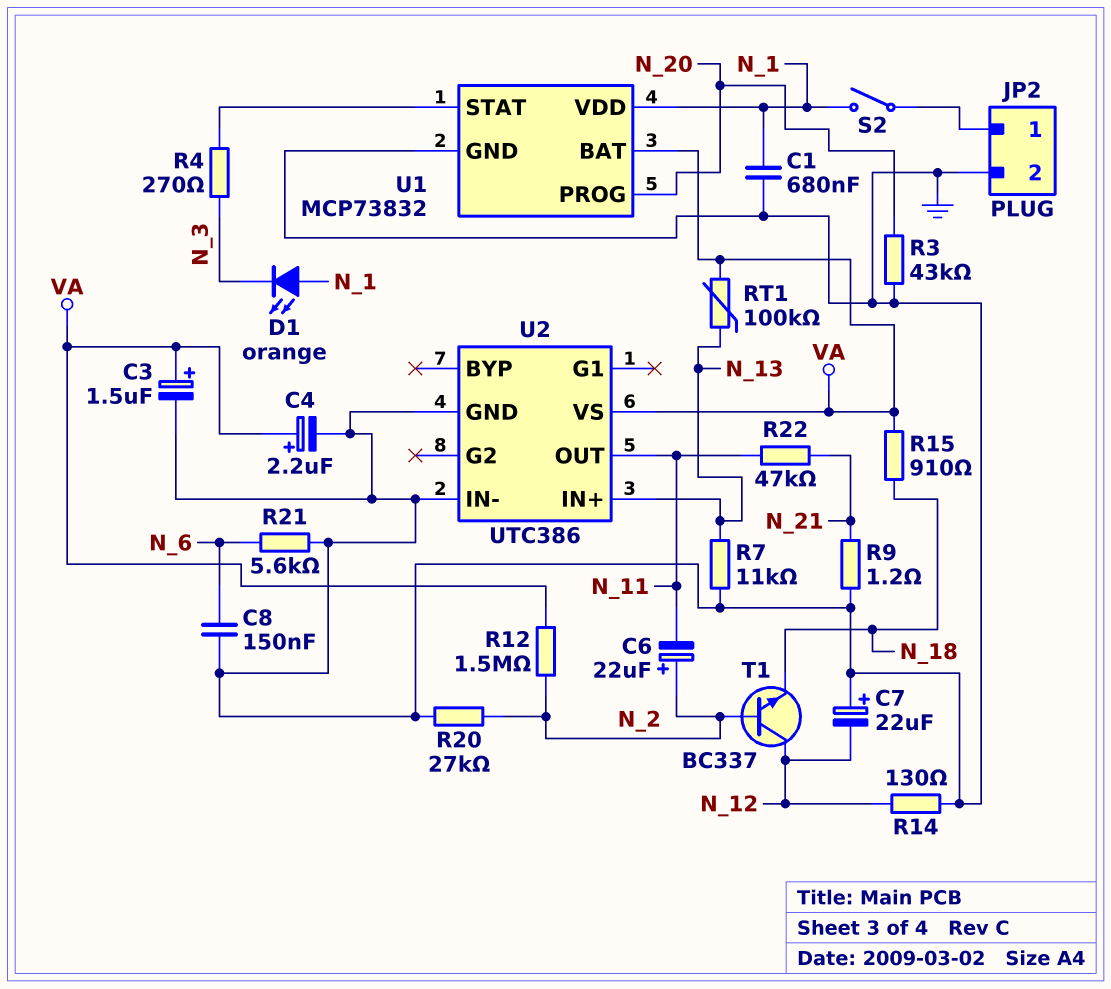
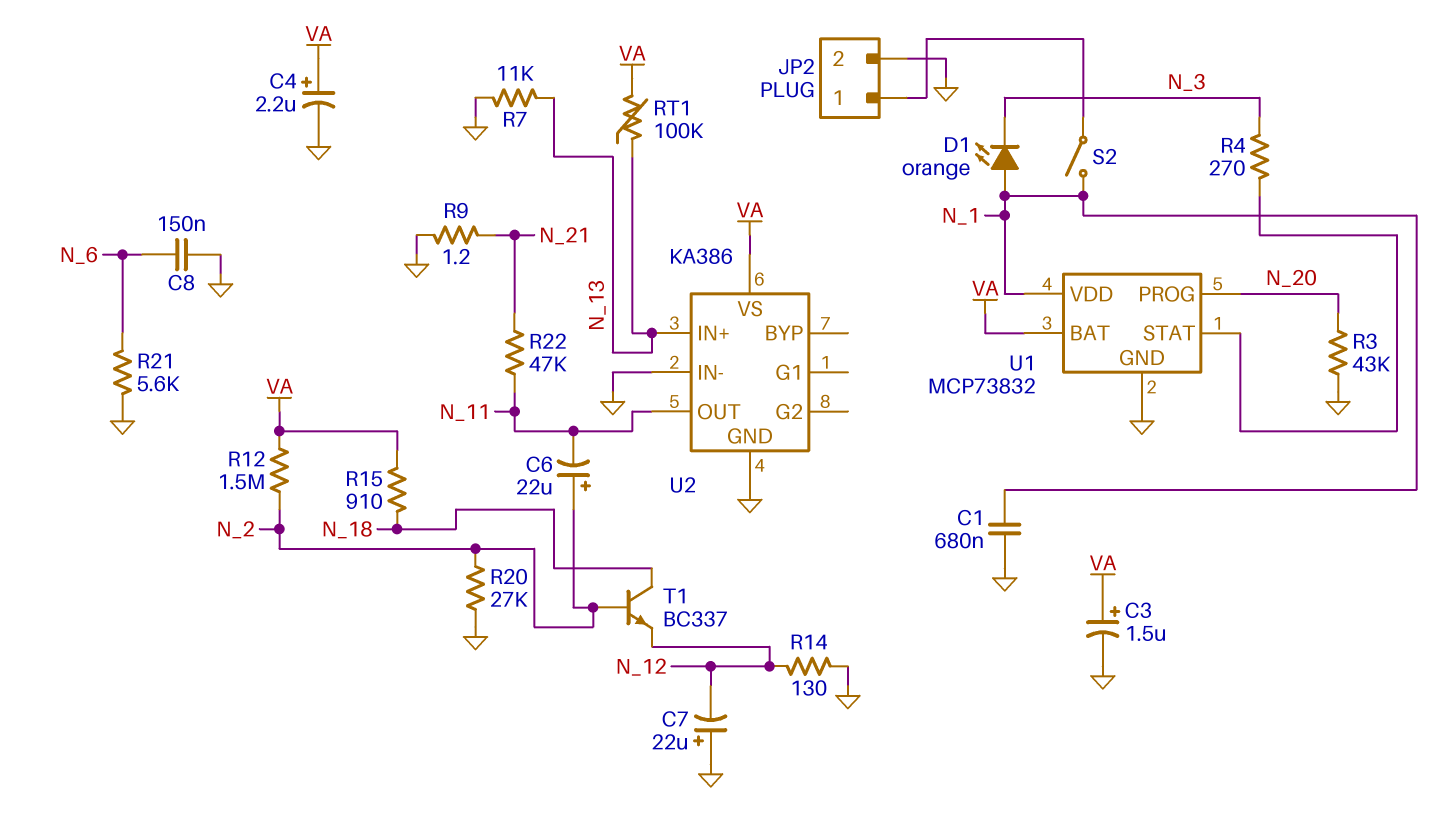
T1: NPN BC337 (B N_2, C N_12, E N_18) -> NPN BC337 (B N_2, C N_18, E N_12)
U2: UTC386 -> KA386

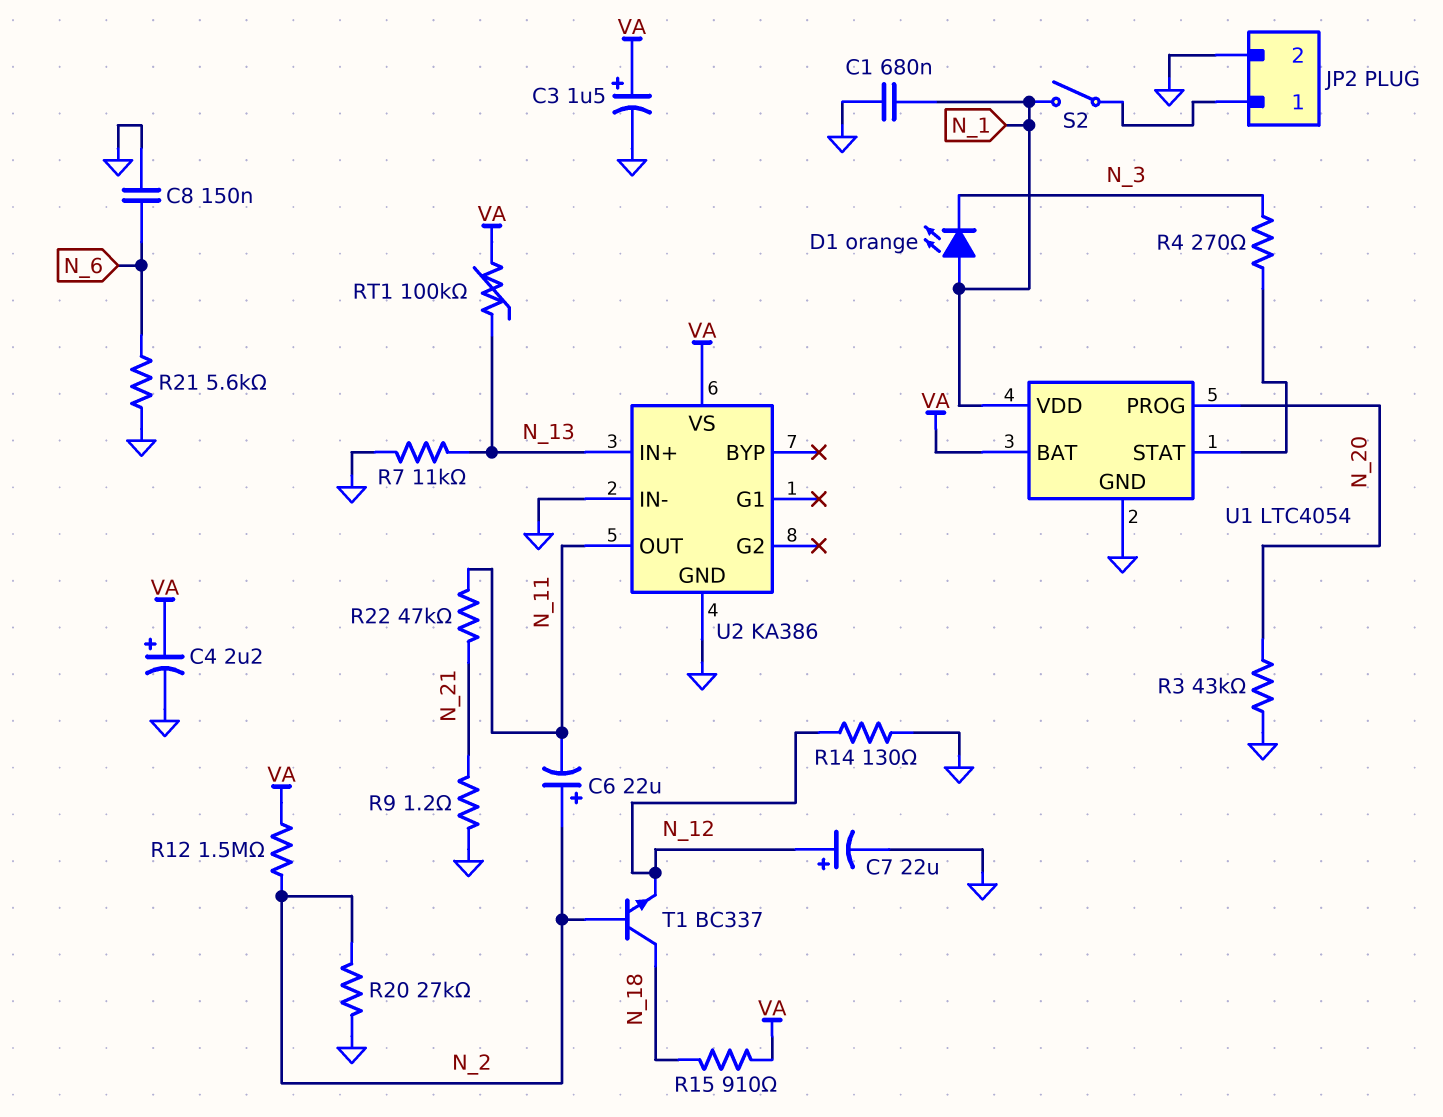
C7: 22uF (plus GND, minus N_12) -> 22uF (plus N_12, minus GND)
U1: MCP73832 -> LTC4054

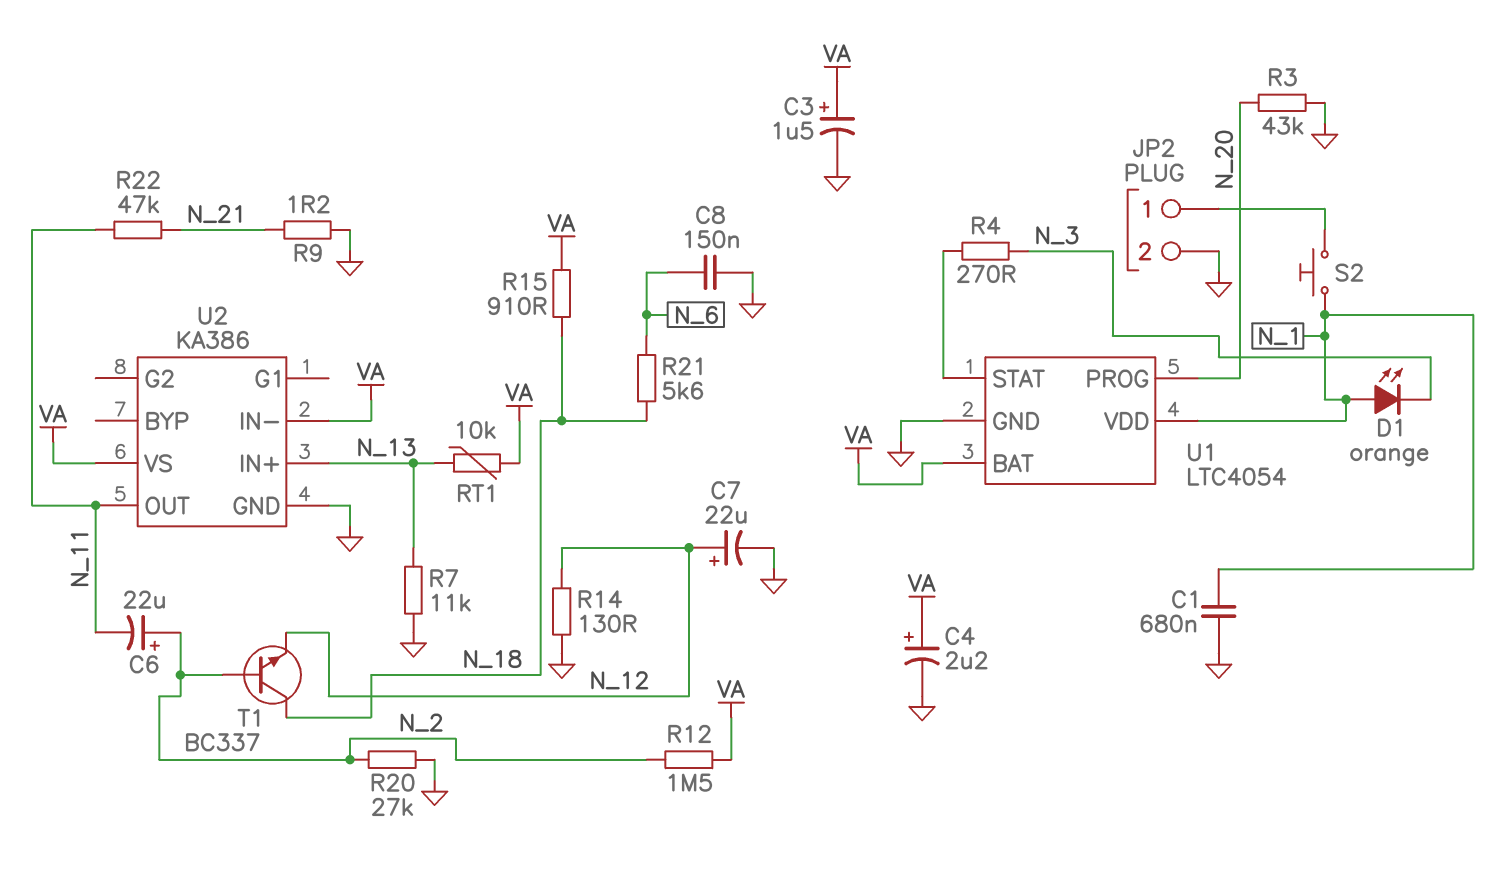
R21: 5.6k (GND, N_6) -> 5.6k (N_6, N_18)
RT1: 100k (N_13, VA) -> 10k (N_13, VA)
S2: switch (JP2/1, N_1) -> button (JP2/1, N_1)
U2 pin IN-: GND -> VA

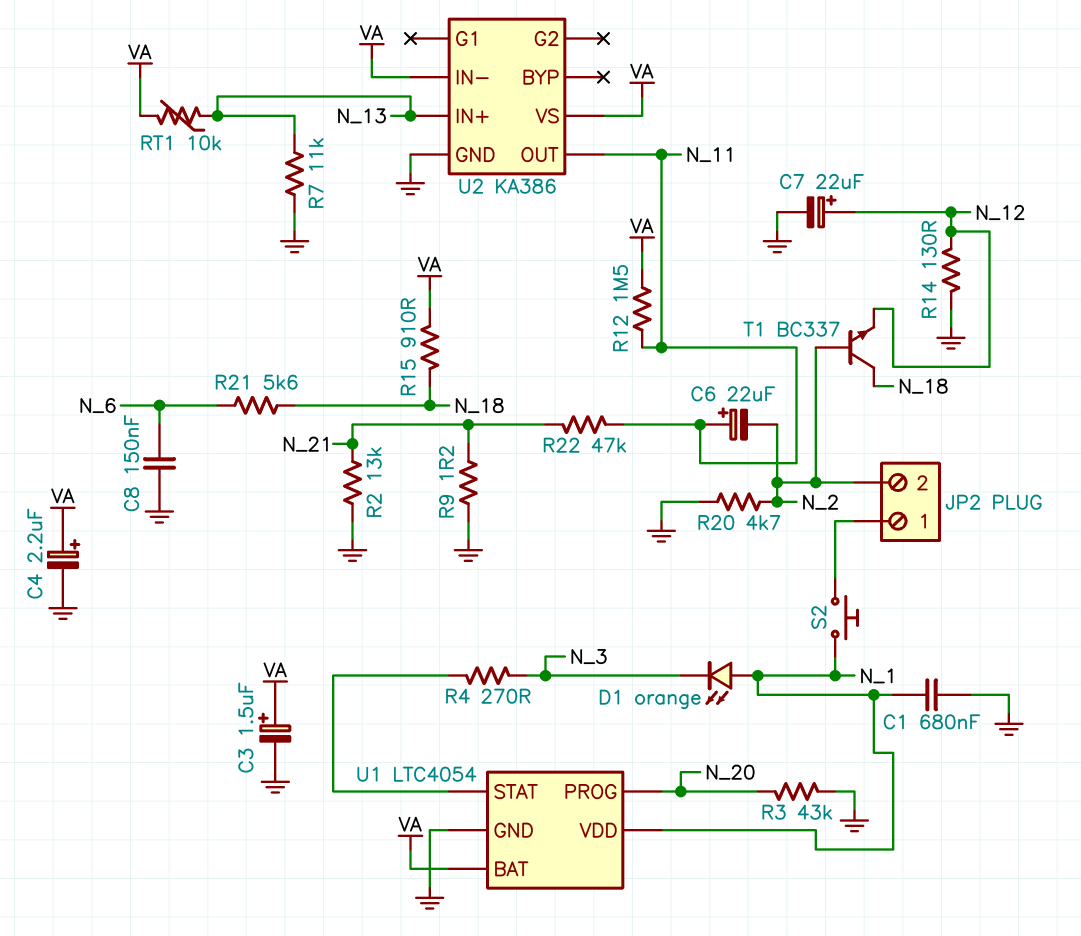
C6: 22uF (plus N_2, minus N_11) -> 22uF (plus N_11, minus N_2)
JP2 pin 2: GND -> N_2
R2: none -> 13k (GND, N_21)
R12: 1.5M (N_2, VA) -> 1.5M (N_11, VA)
R20: 27k (GND, N_2) -> 4.7k (GND, N_2)

